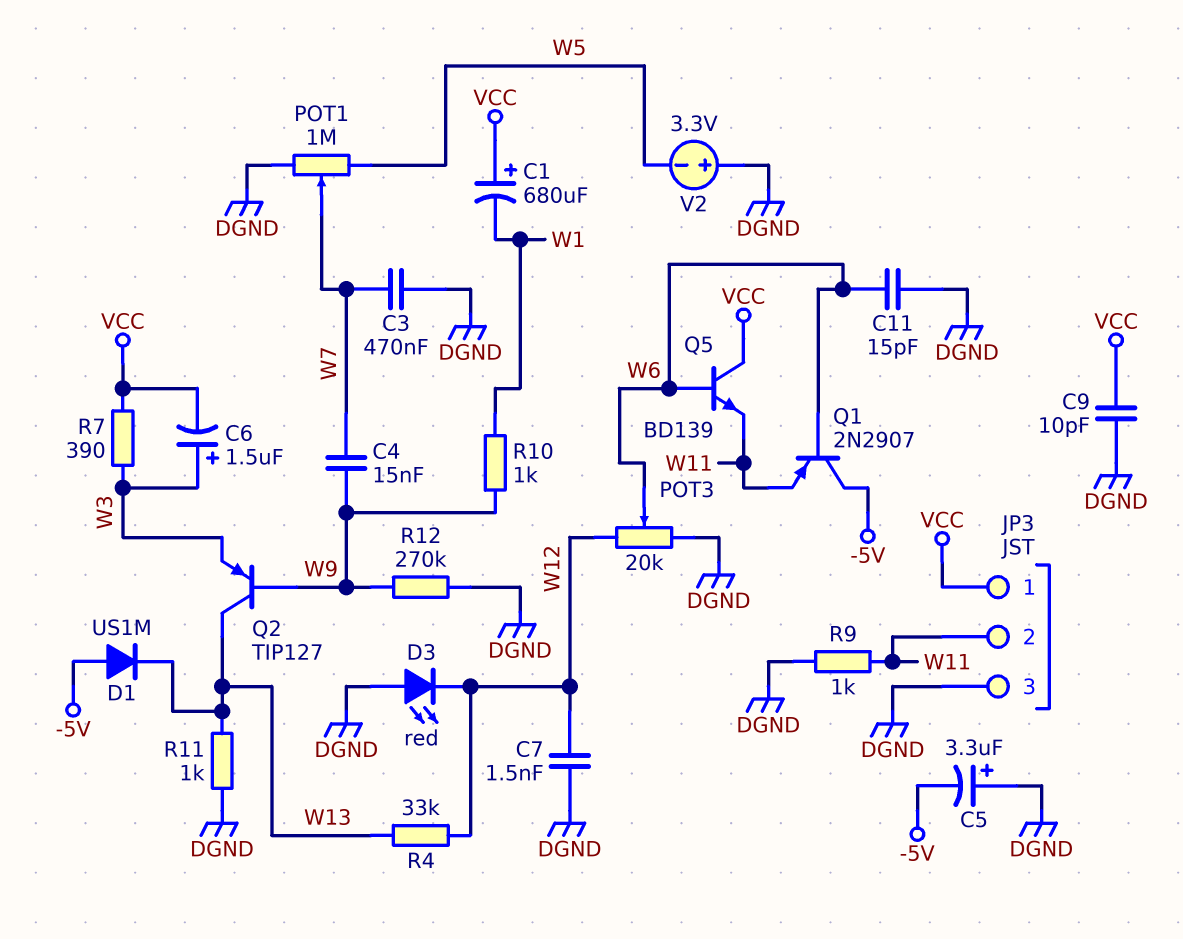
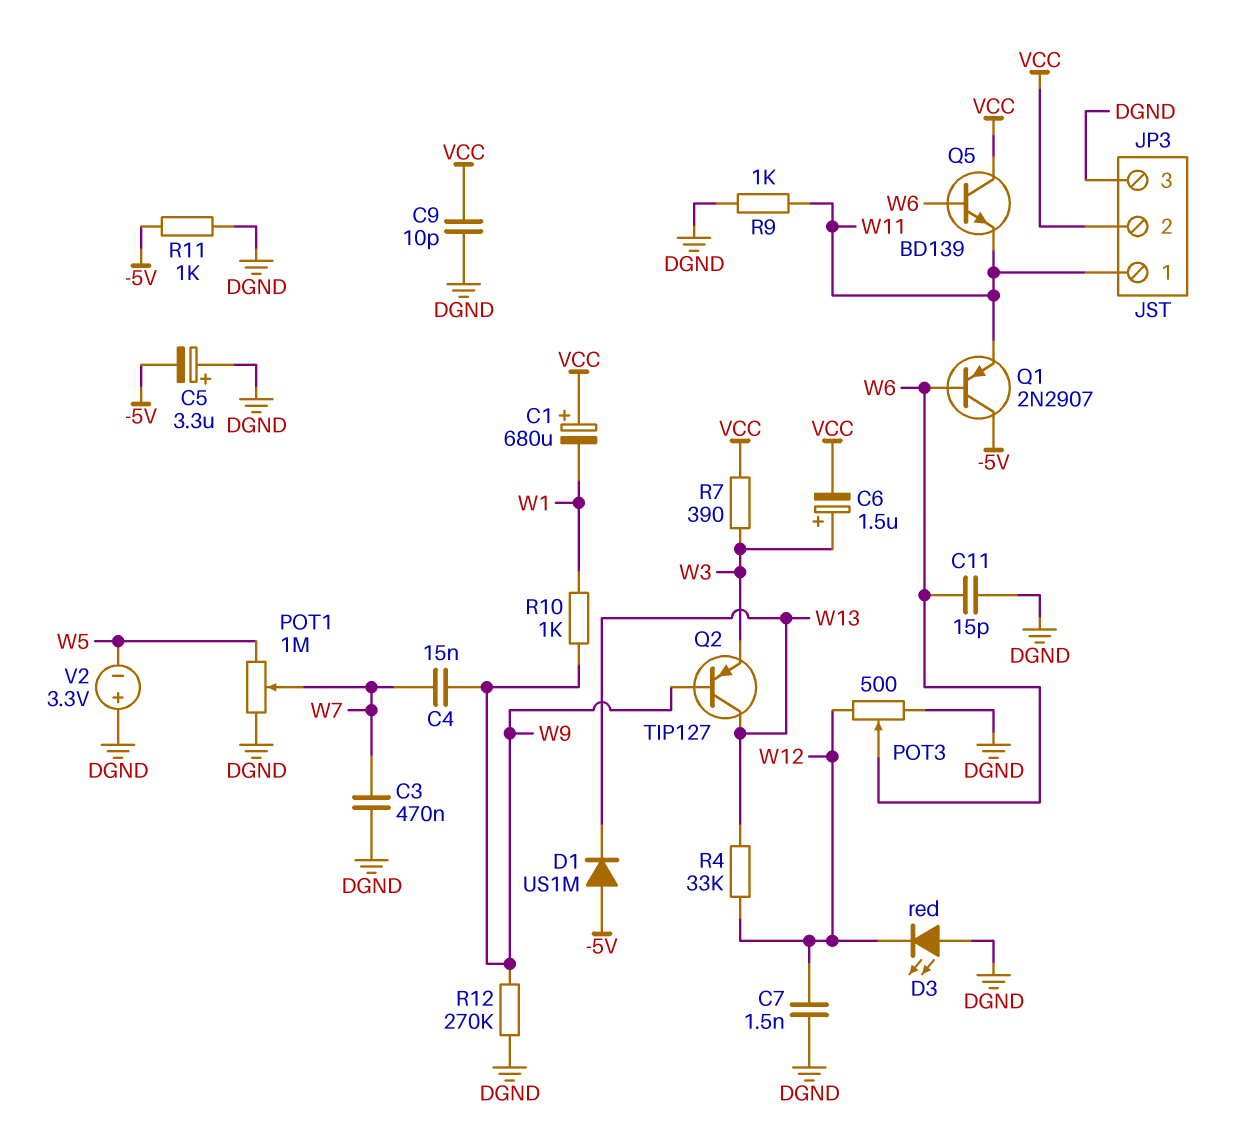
JP3 pin 1: VCC -> W11
JP3 pin 2: W11 -> VCC
POT3: 20k (DGND, W12, wiper W6) -> 500 (DGND, W12, wiper W6)
R11: 1k (DGND, W13) -> 1k (-5V, DGND)

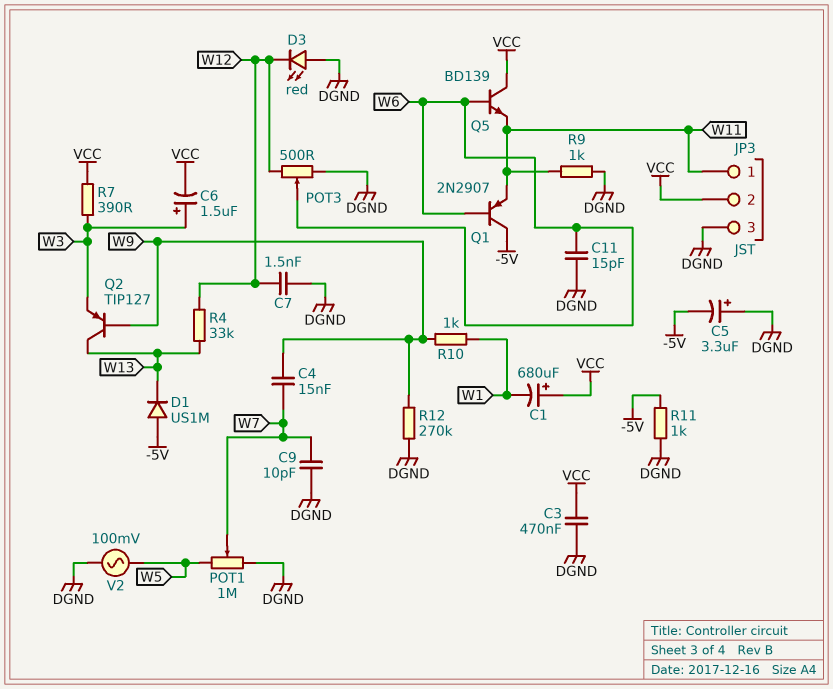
C3: 470nF (DGND, W7) -> 470nF (DGND, VCC)
C9: 10pF (DGND, VCC) -> 10pF (DGND, W7)
V2: 3.3V (plus DGND, minus W5) -> AC 100mV (DGND, W5)

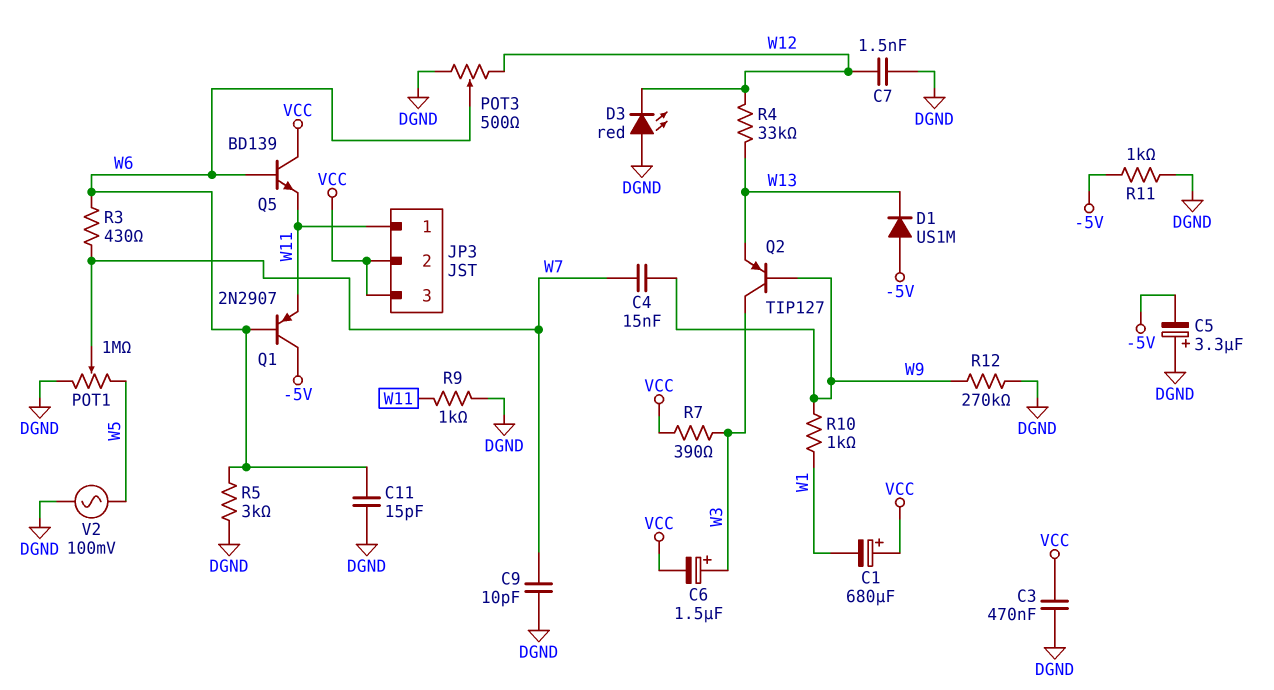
JP3 pin 3: DGND -> VCC
Q2: PNP TIP127 (B W9, C W13, E W3) -> PNP TIP127 (B W9, C W3, E W13)
R3: none -> 430 (W6, W7)
R5: none -> 3k (DGND, W6)

